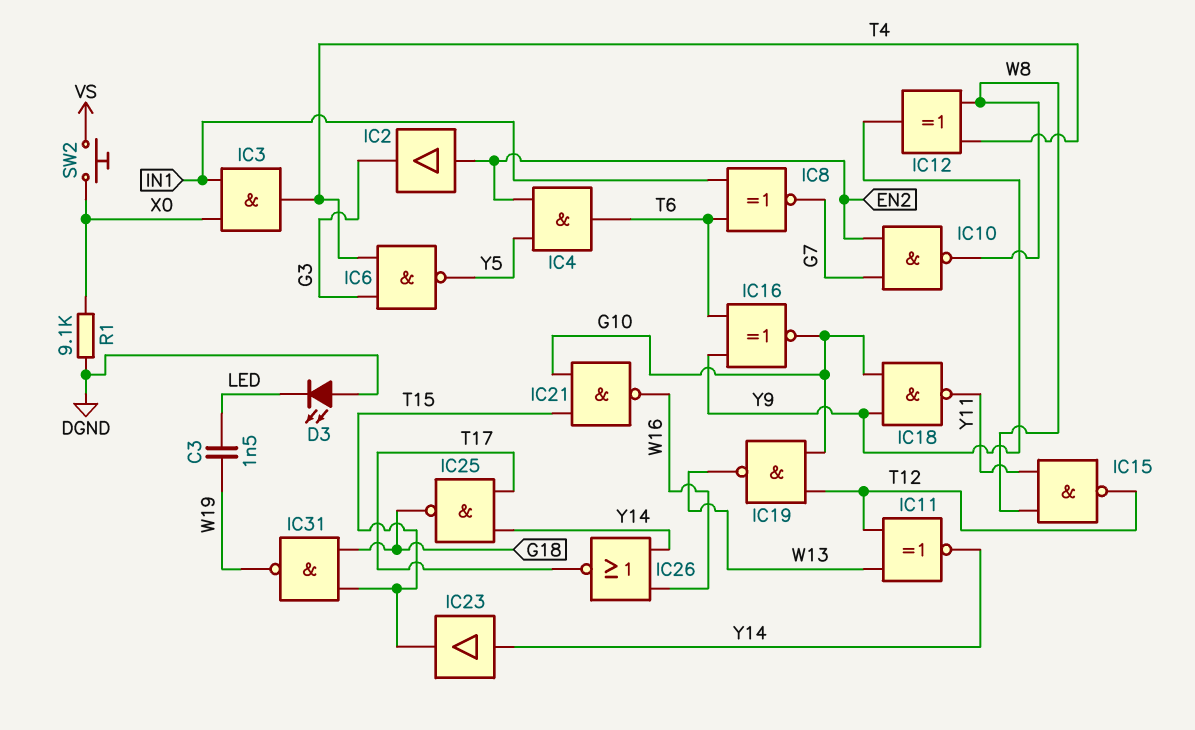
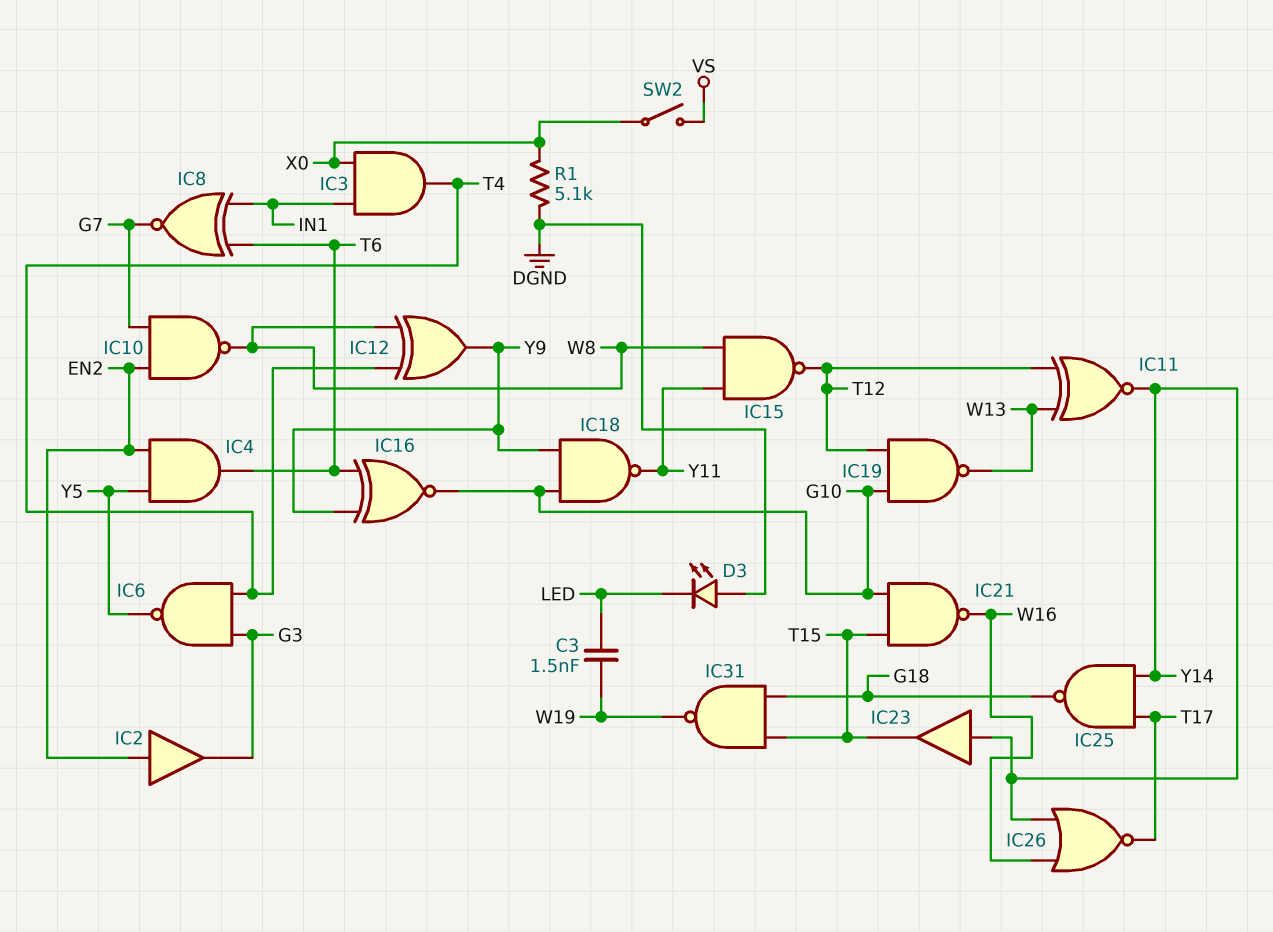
R1: 9.1k (DGND, X0) -> 5.1k (DGND, X0)
SW2: button (VS, X0) -> switch (VS, X0)

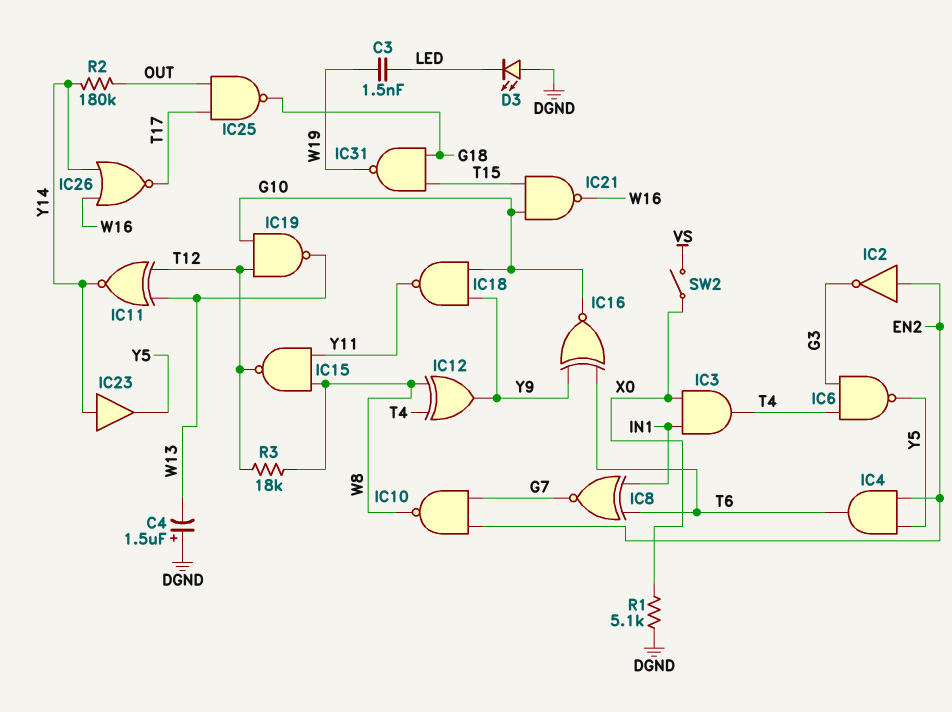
C4: none -> 1.5uF (plus DGND, minus W13)
IC2: buffer (in EN2, out G3) -> NOT (in EN2, out G3)
IC23: buffer (in Y14, out T15) -> buffer (in Y14, out Y5)
IC25: NAND (in T17, in Y14, out G18) -> NAND (in OUT, in T17, out G18)
R2: none -> 180k (OUT, Y14)
R3: none -> 18k (T12, W8)

